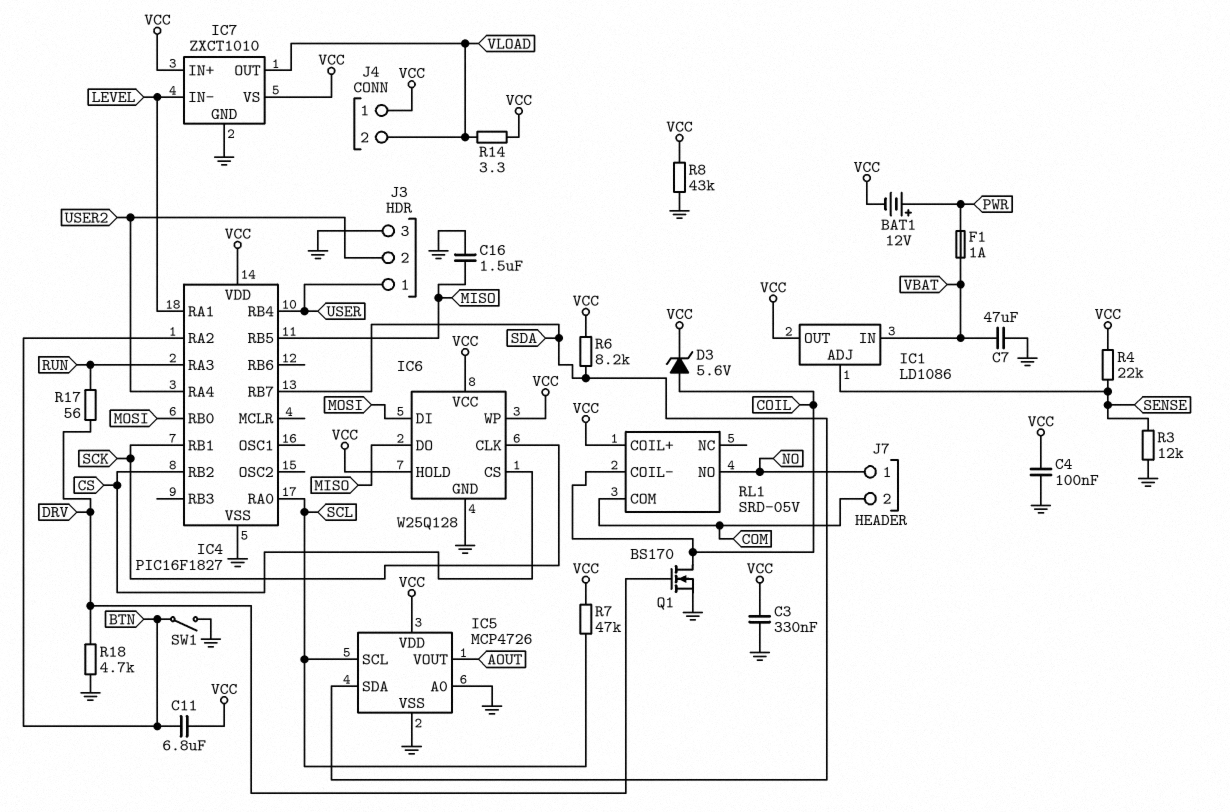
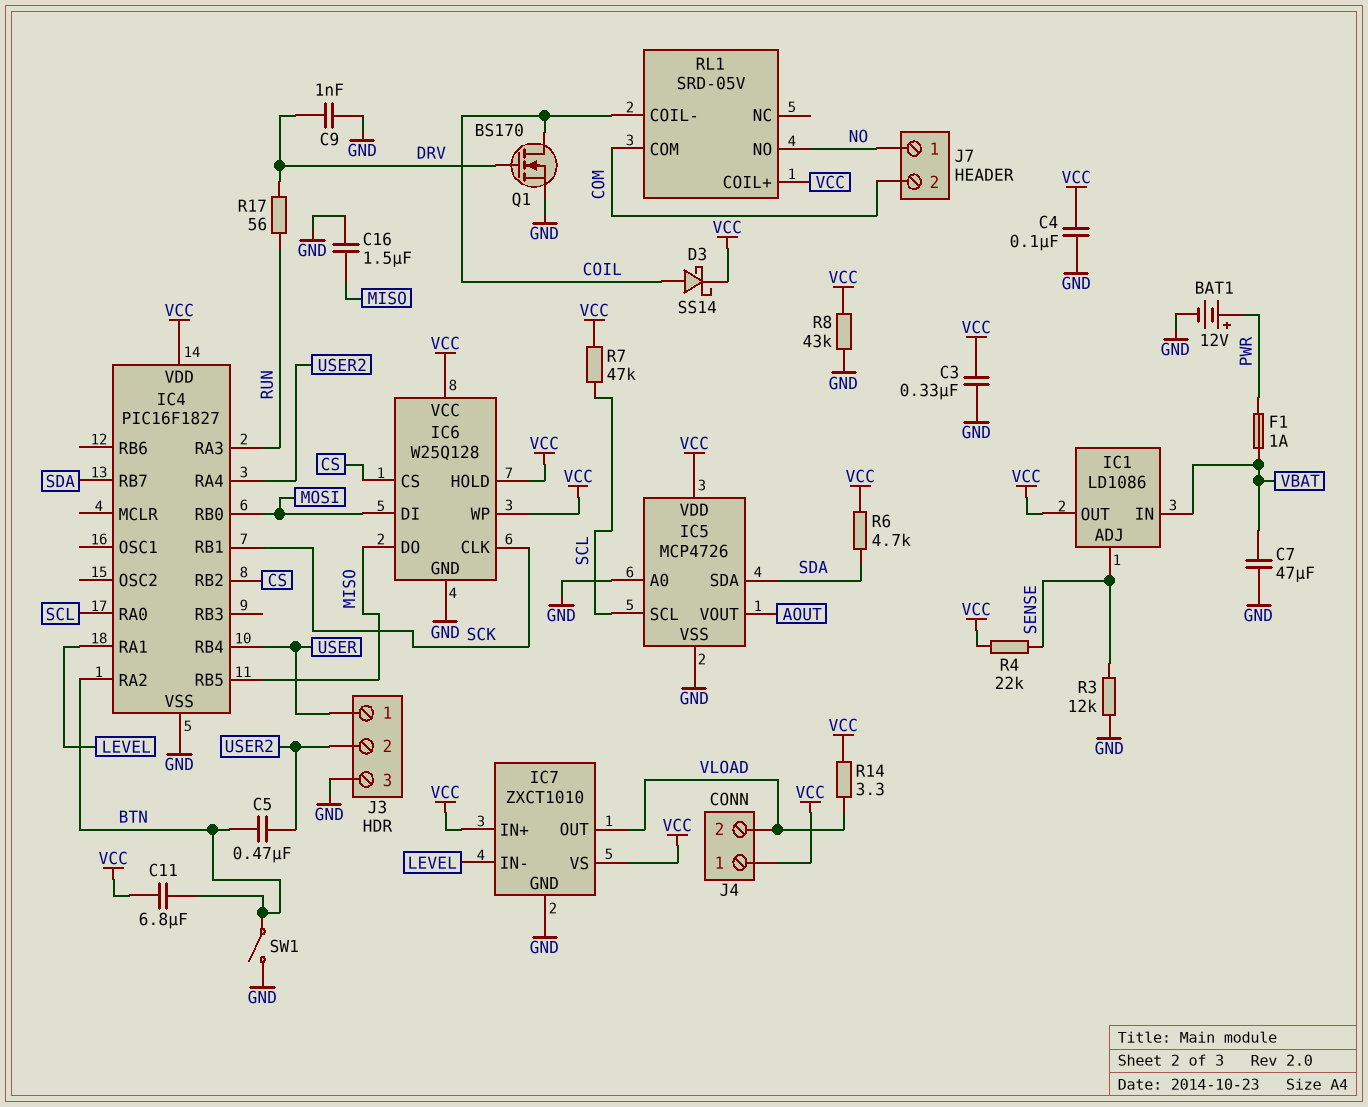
BAT1: 12V (plus PWR, minus VCC) -> 12V (plus PWR, minus GND)
C5: none -> 470nF (BTN, USER2)
C9: none -> 1nF (DRV, GND)
D3: zener 5.6V (A COIL, K VCC) -> schottky SS14 (A COIL, K VCC)
R6: 8.2k (SDA, VCC) -> 4.7k (SDA, VCC)
R18: 4.7k (DRV, GND) -> none

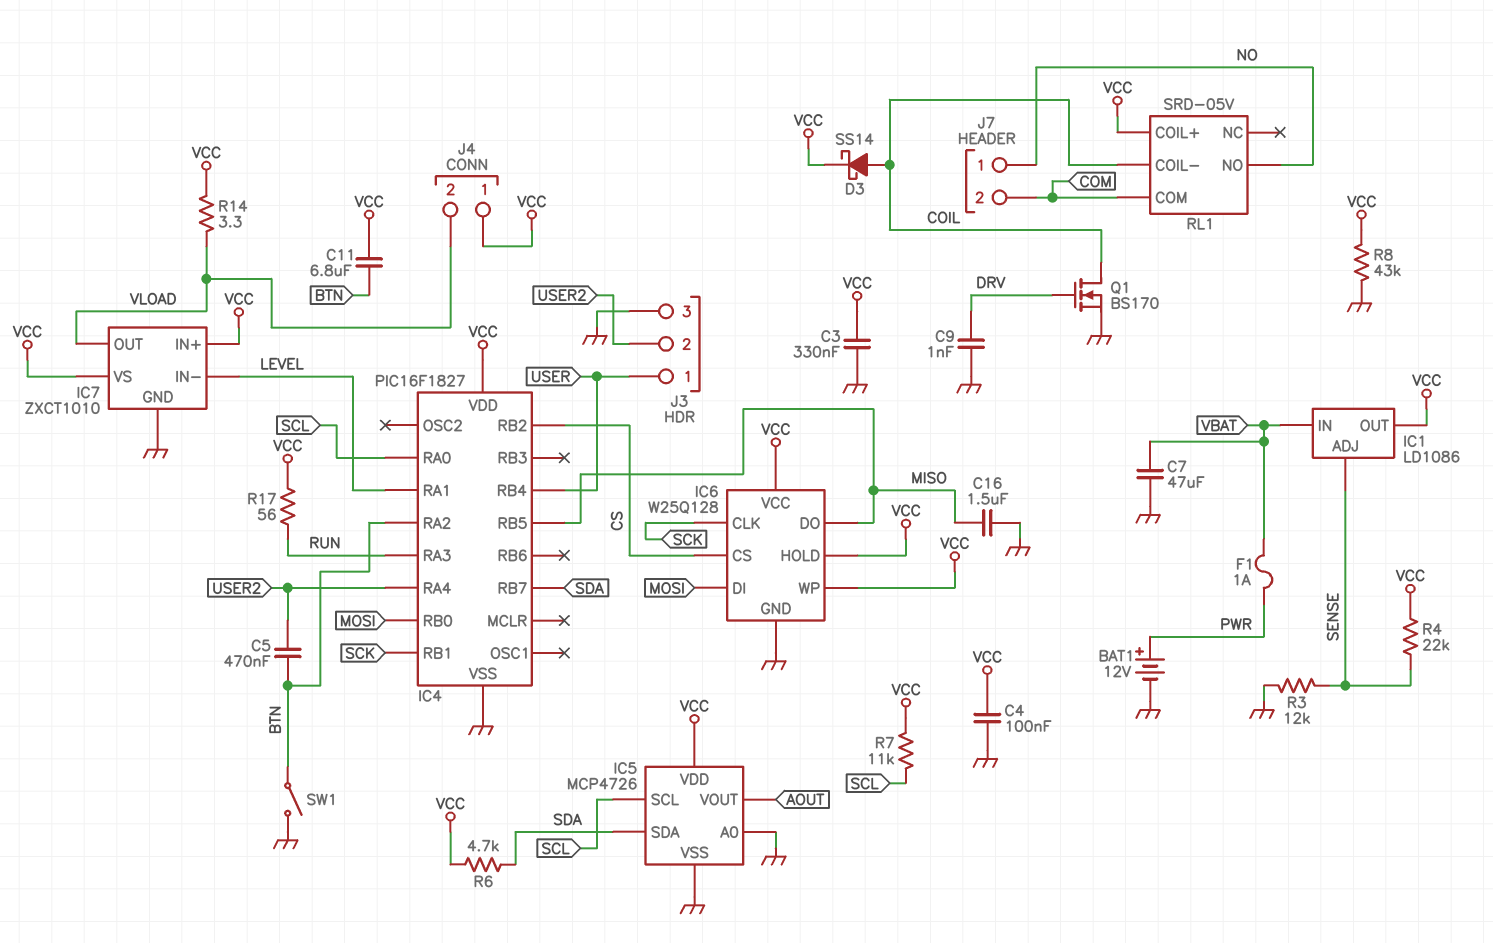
R7: 47k (SCL, VCC) -> 11k (SCL, VCC)
R17: 56 (DRV, RUN) -> 56 (RUN, VCC)

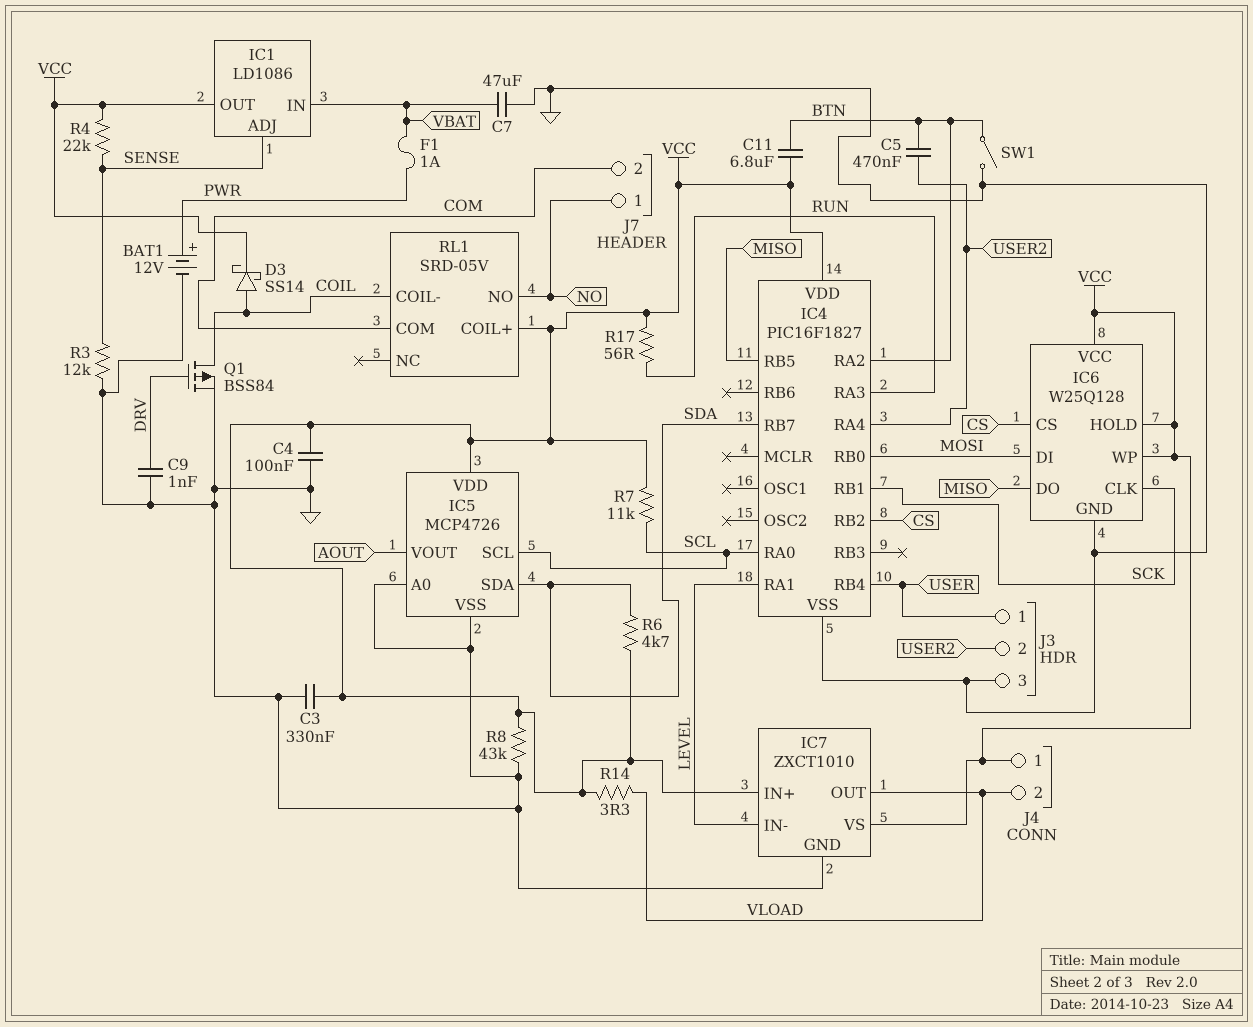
C16: 1.5uF (GND, MISO) -> none
Q1: NMOS BS170 (G DRV, D COIL, S GND) -> PMOS BSS84 (G DRV, D COIL, S GND)

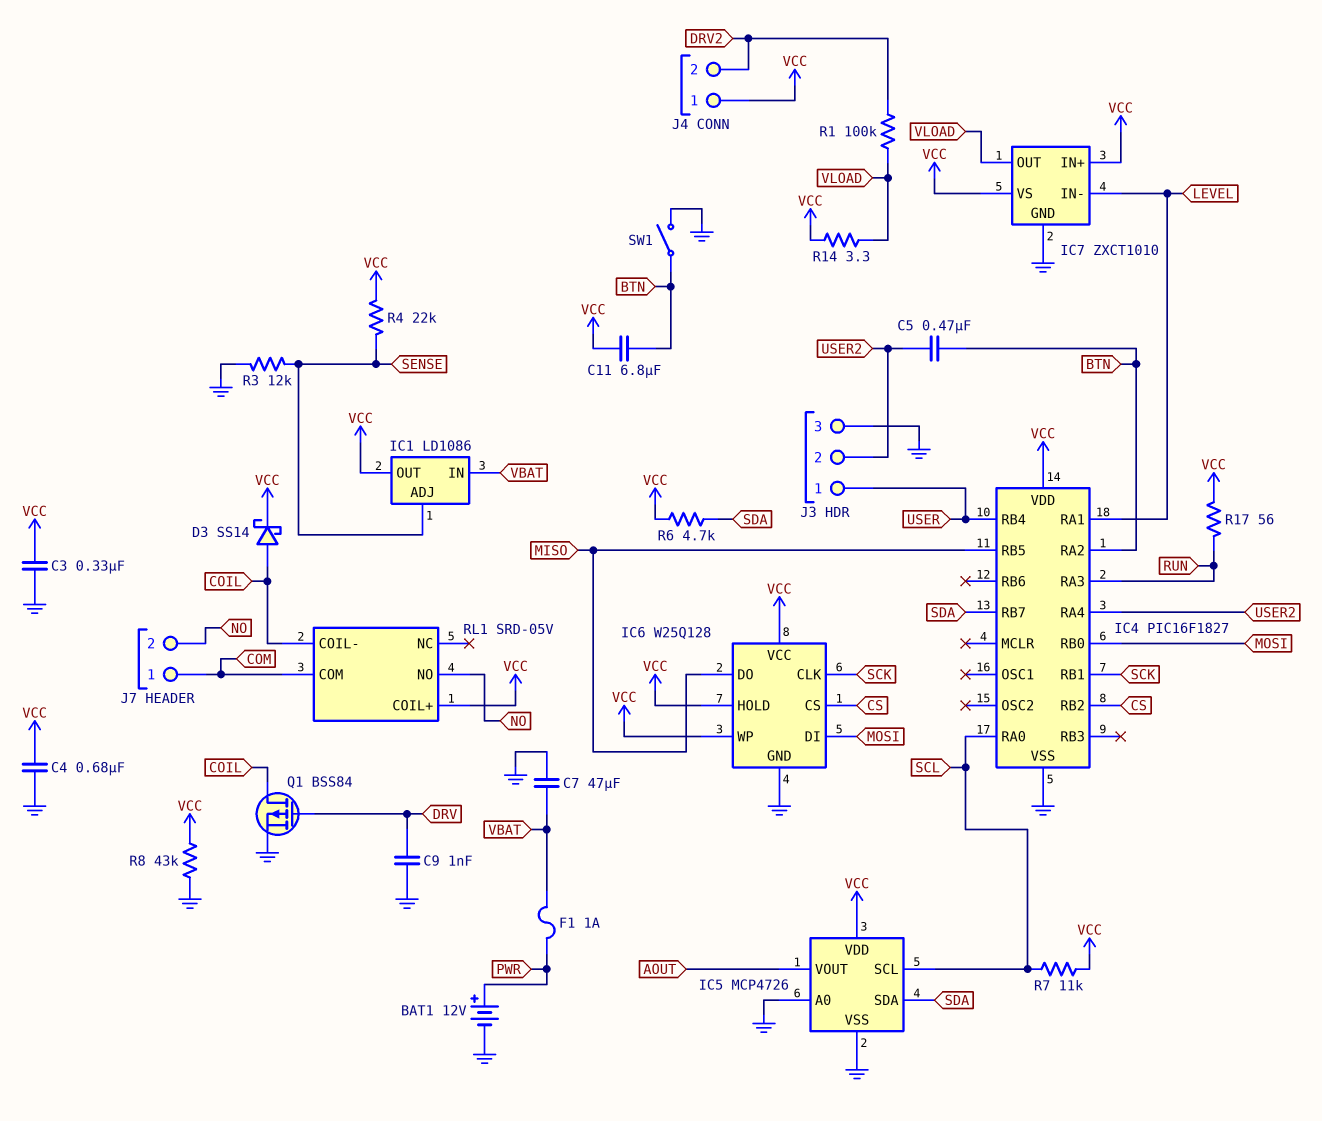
C4: 100nF (GND, VCC) -> 680nF (GND, VCC)
J4 pin 2: VLOAD -> DRV2
J7 pin 1: NO -> COM
J7 pin 2: COM -> NO
R1: none -> 100k (DRV2, VLOAD)

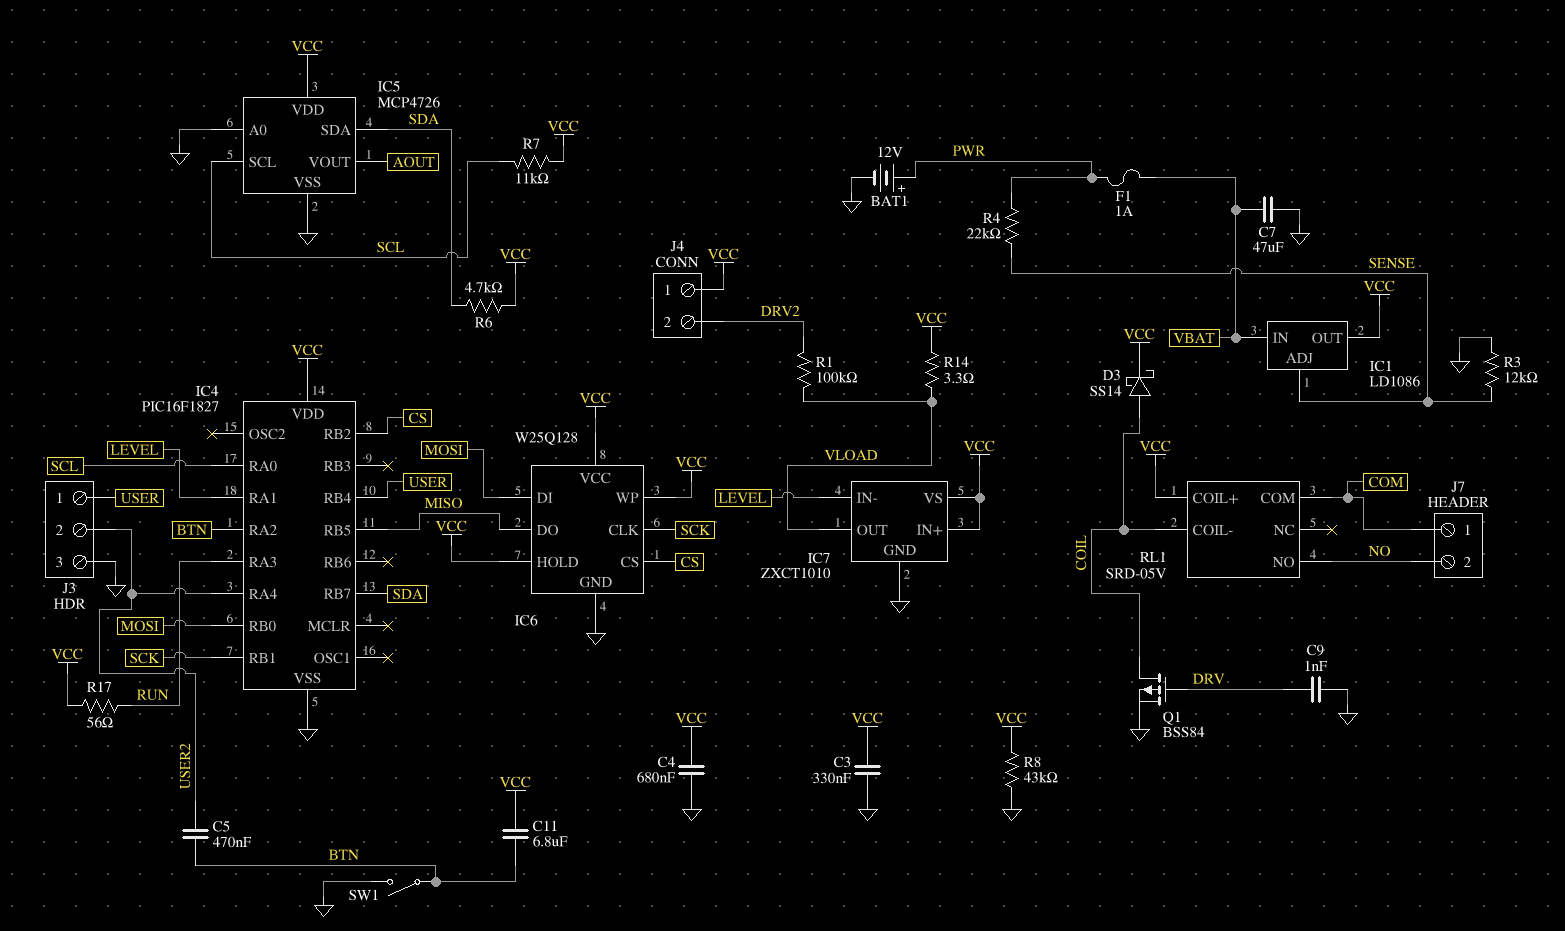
R4: 22k (SENSE, VCC) -> 22k (PWR, SENSE)

